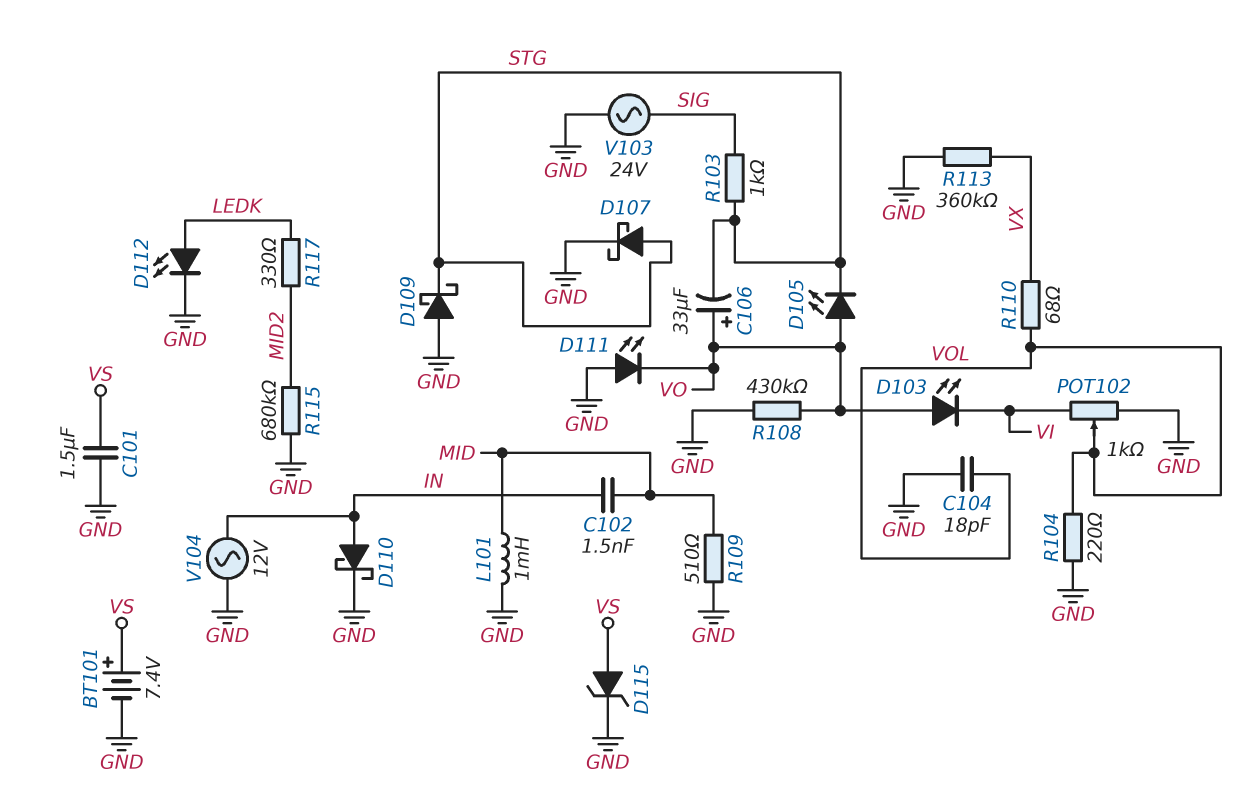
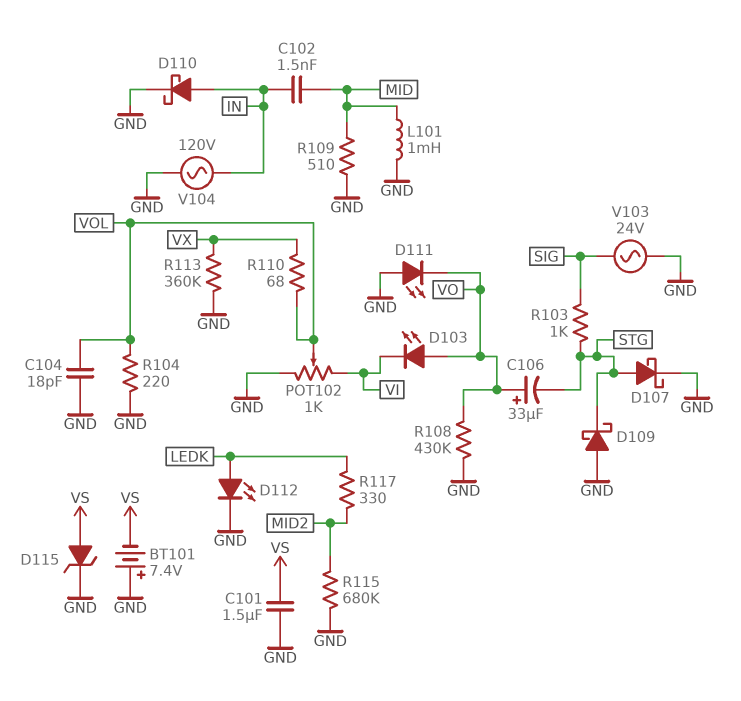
BT101: 7.4V (plus VS, minus GND) -> 7.4V (plus GND, minus VS)
D105: LED (A VO, K STG) -> none
V104: AC 12V (GND, IN) -> AC 120V (GND, IN)

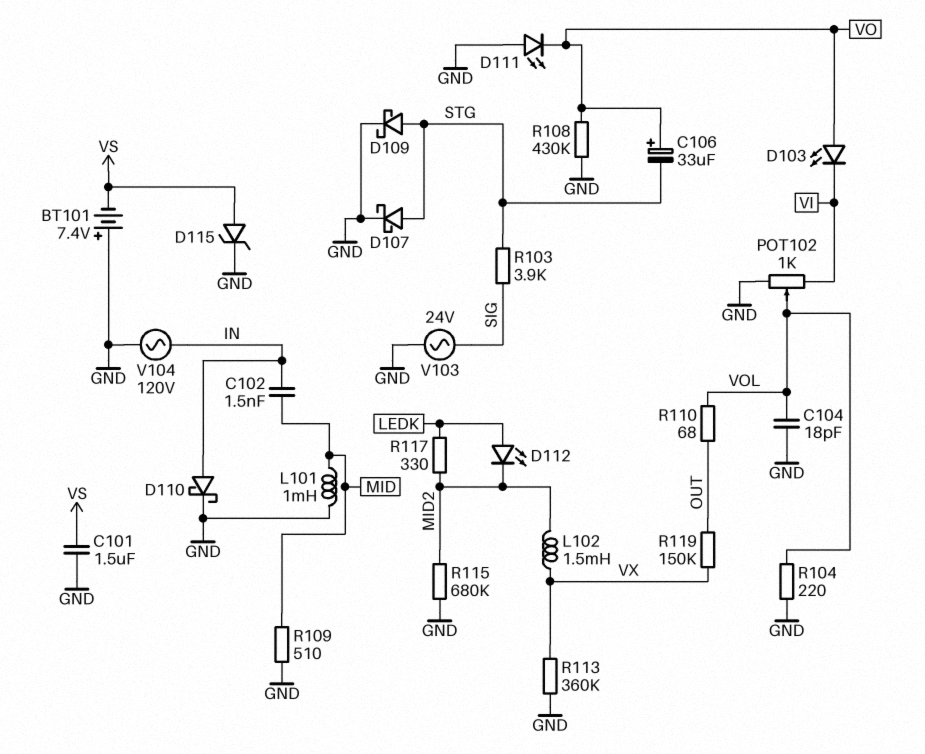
D109: schottky (A GND, K STG) -> schottky (A STG, K GND)
D112: LED (A LEDK, K GND) -> LED (A LEDK, K MID2)
L102: none -> 1.5mH (MID2, VX)
R103: 1k (SIG, STG) -> 3.9k (SIG, STG)
R110: 68 (VOL, VX) -> 68 (OUT, VOL)
R119: none -> 150k (OUT, VX)

